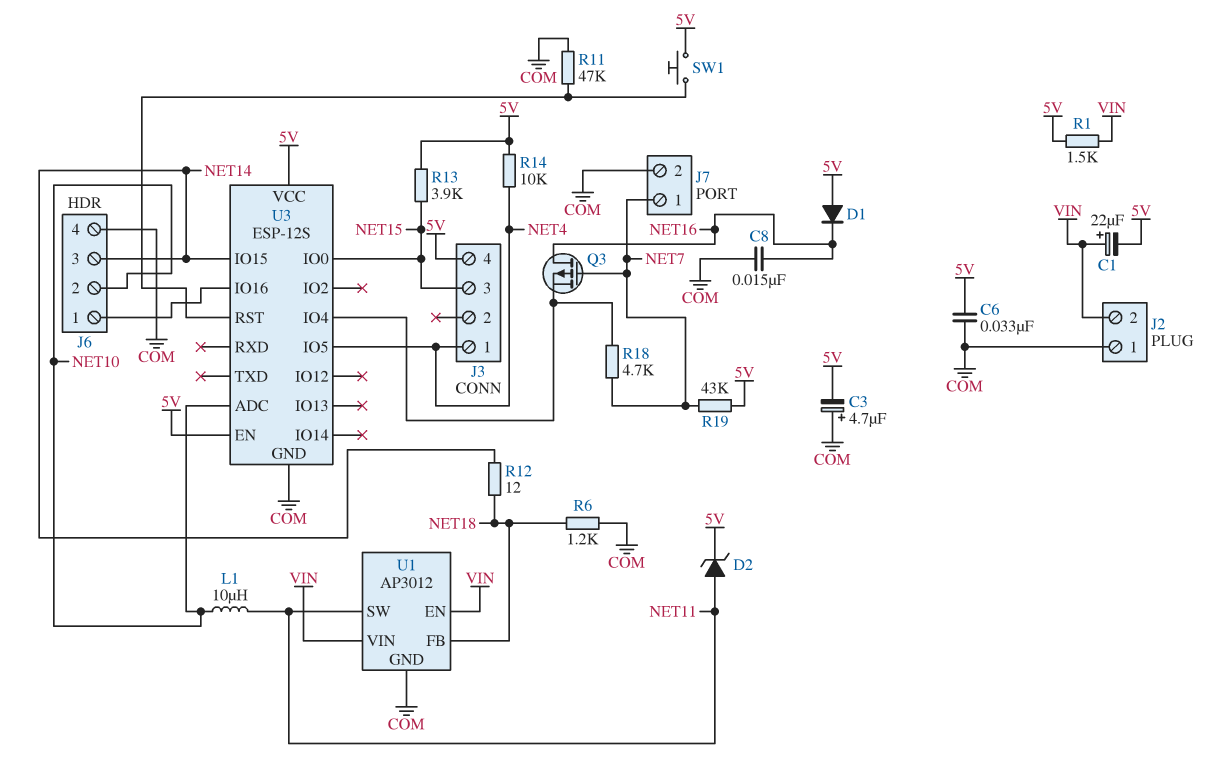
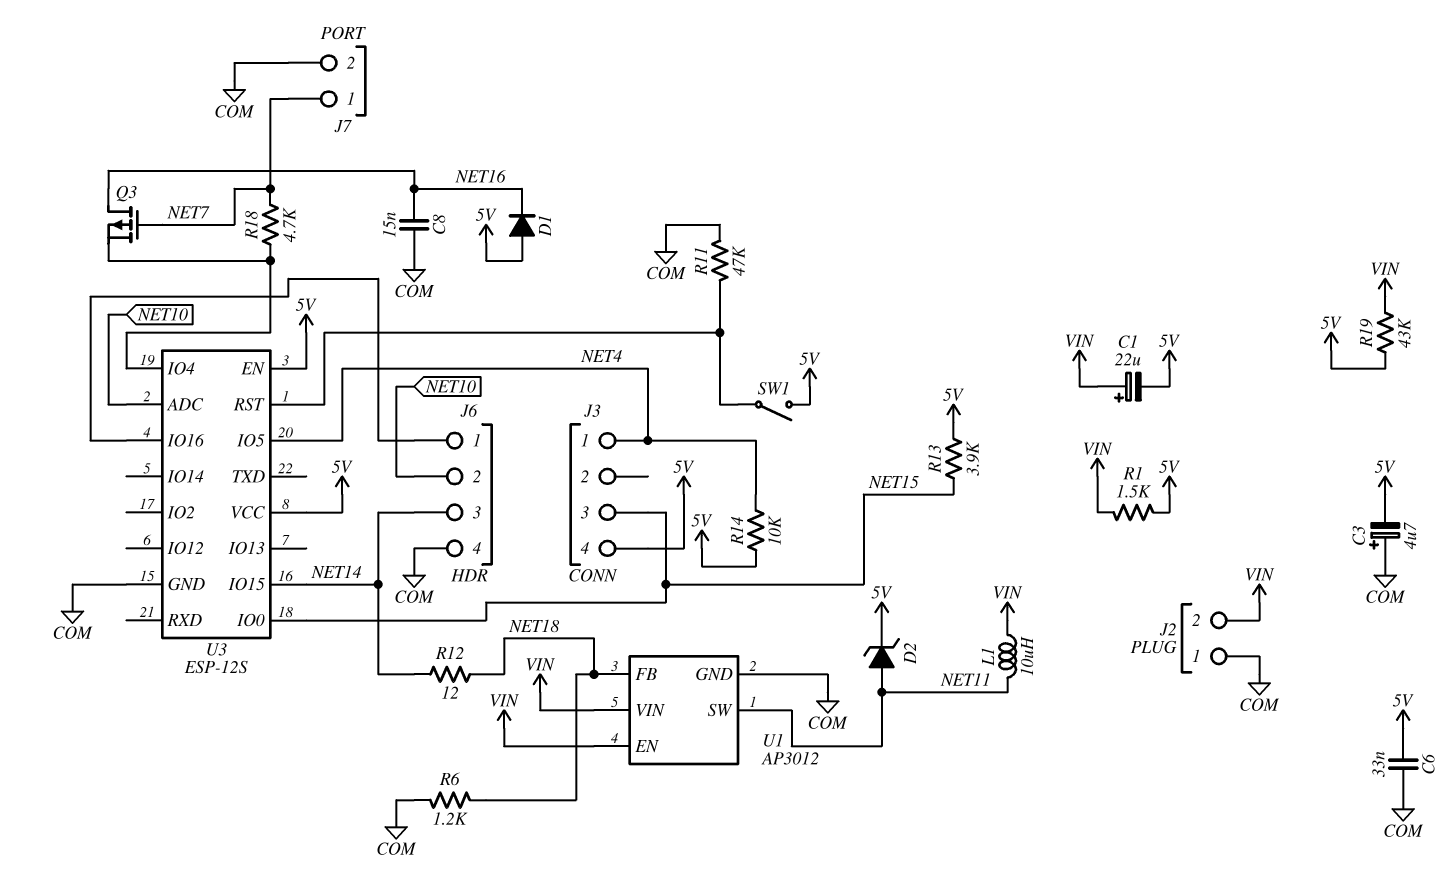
L1: 10uH (NET10, NET11) -> 10uH (NET11, VIN)
R19: 43k (5V, NET7) -> 43k (5V, VIN)
SW1: button (5V, U3/RST) -> switch (5V, U3/RST)

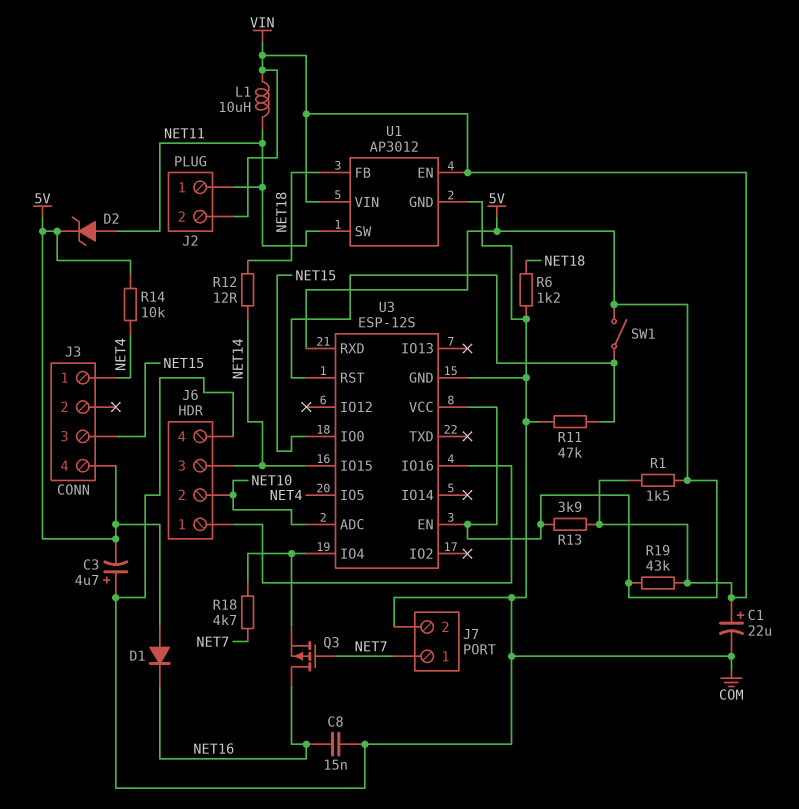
C1: 22uF (plus VIN, minus 5V) -> 22uF (plus VIN, minus COM)
C6: 33nF (5V, COM) -> none
J2 pin 1: COM -> NET11
R13: 3.9k (5V, NET15) -> 3.9k (5V, VIN)
U3 pin RXD: none -> 5V

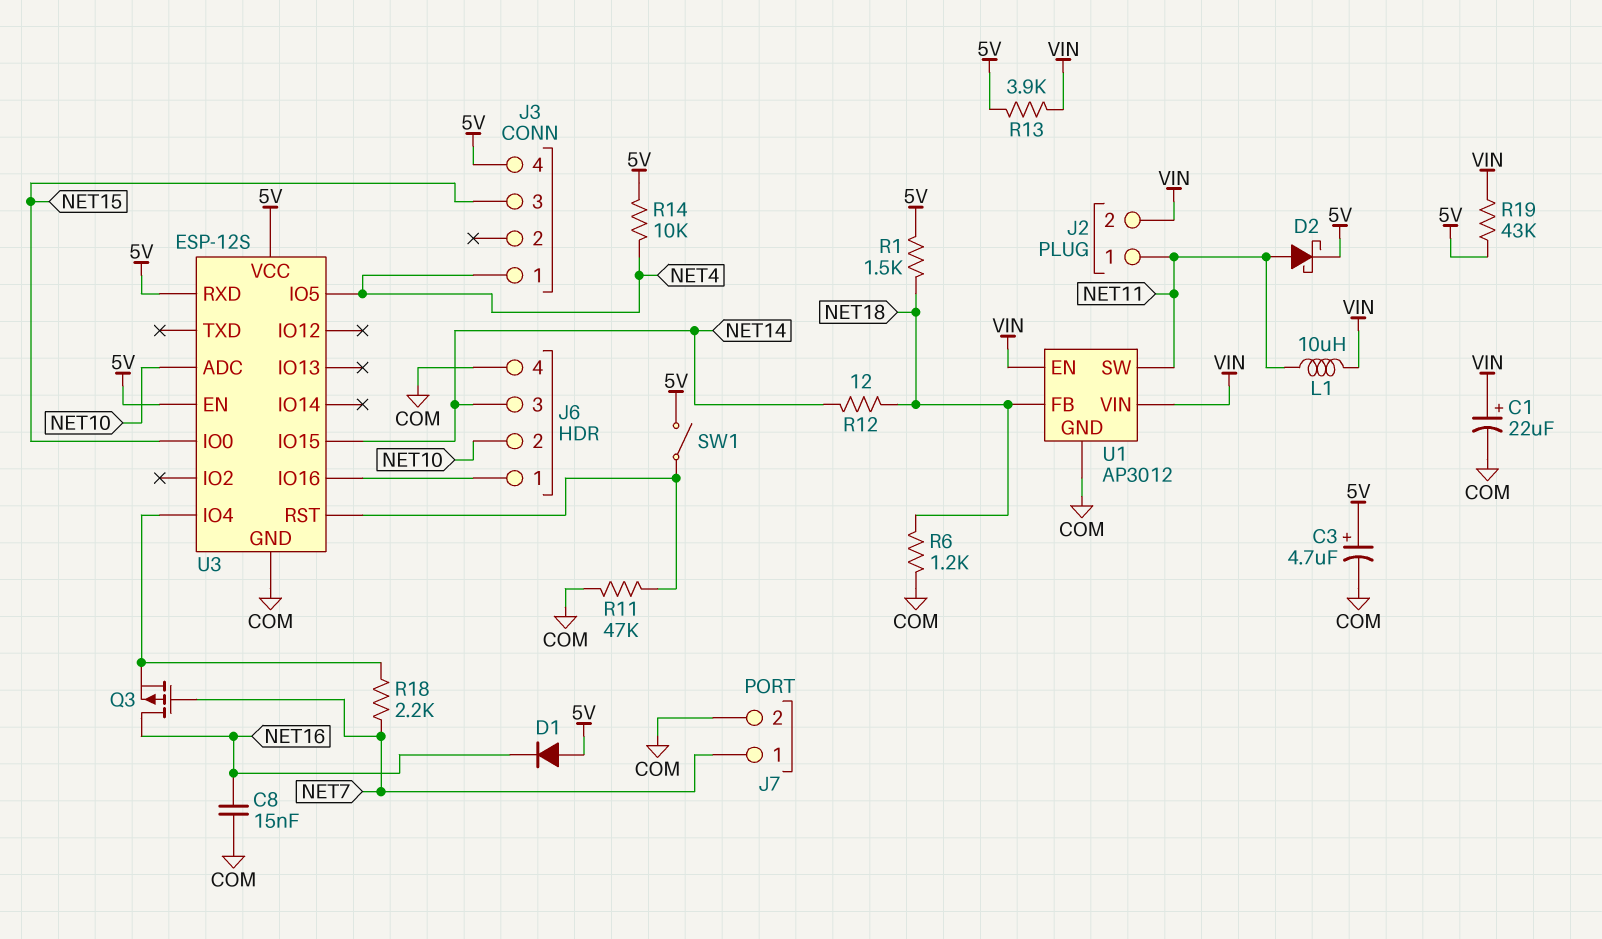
C3: 4.7uF (plus COM, minus 5V) -> 4.7uF (plus 5V, minus COM)
D2: zener (A NET11, K 5V) -> schottky (A NET11, K 5V)
R1: 1.5k (5V, VIN) -> 1.5k (5V, NET18)
R18: 4.7k (NET7, U3/IO4) -> 2.2k (NET7, U3/IO4)

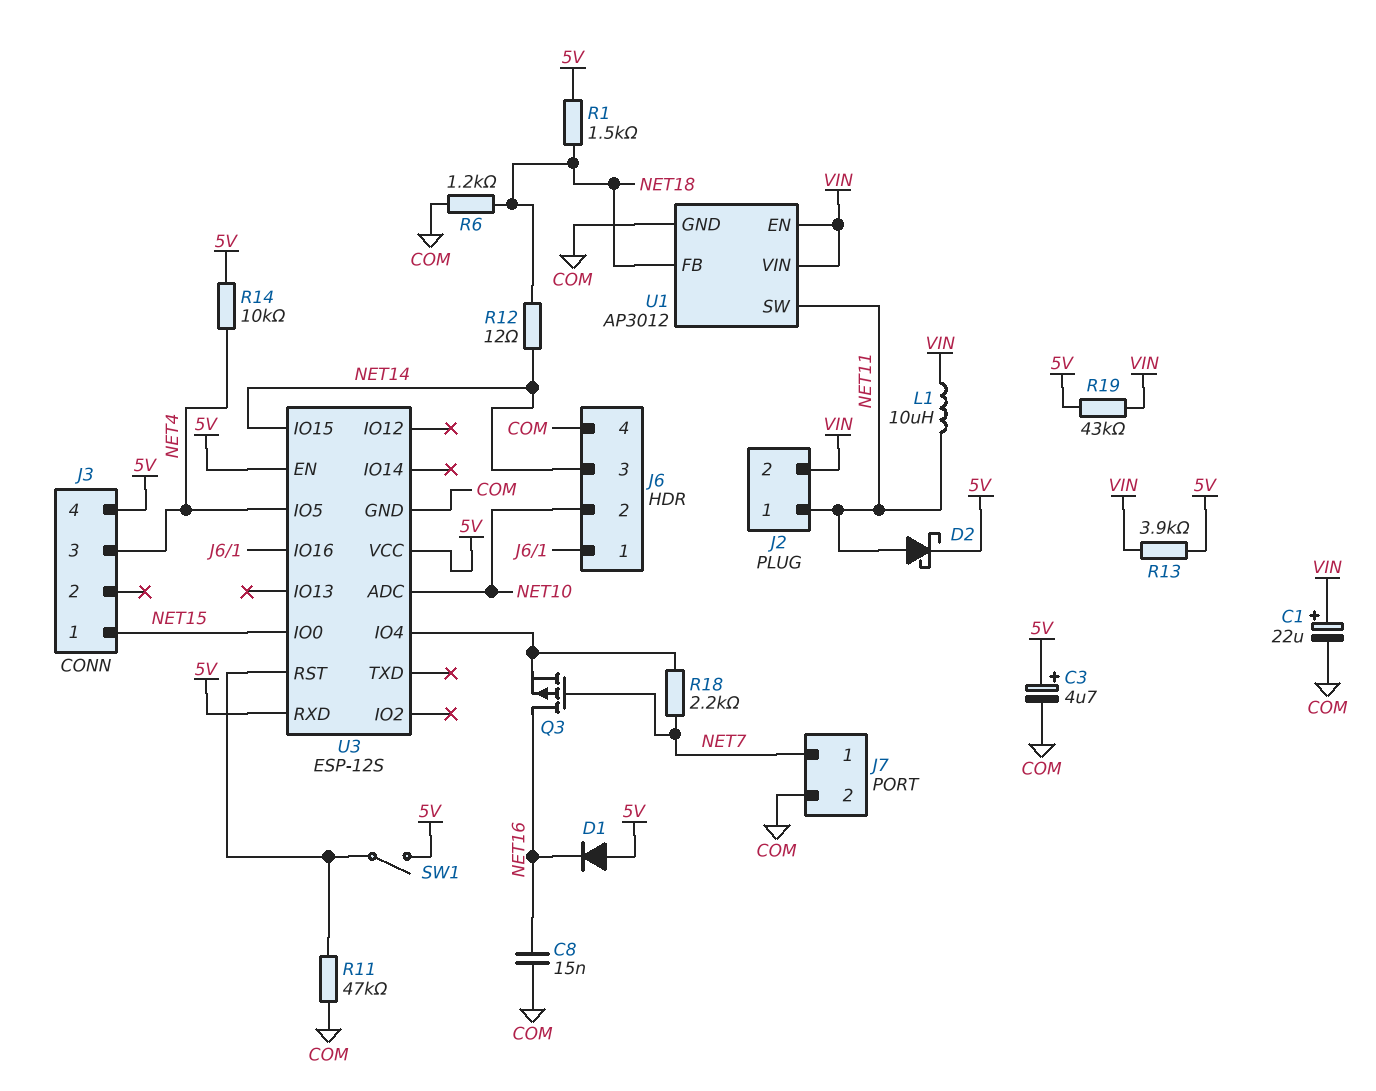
J3 pin 1: NET4 -> NET15
J3 pin 3: NET15 -> NET4

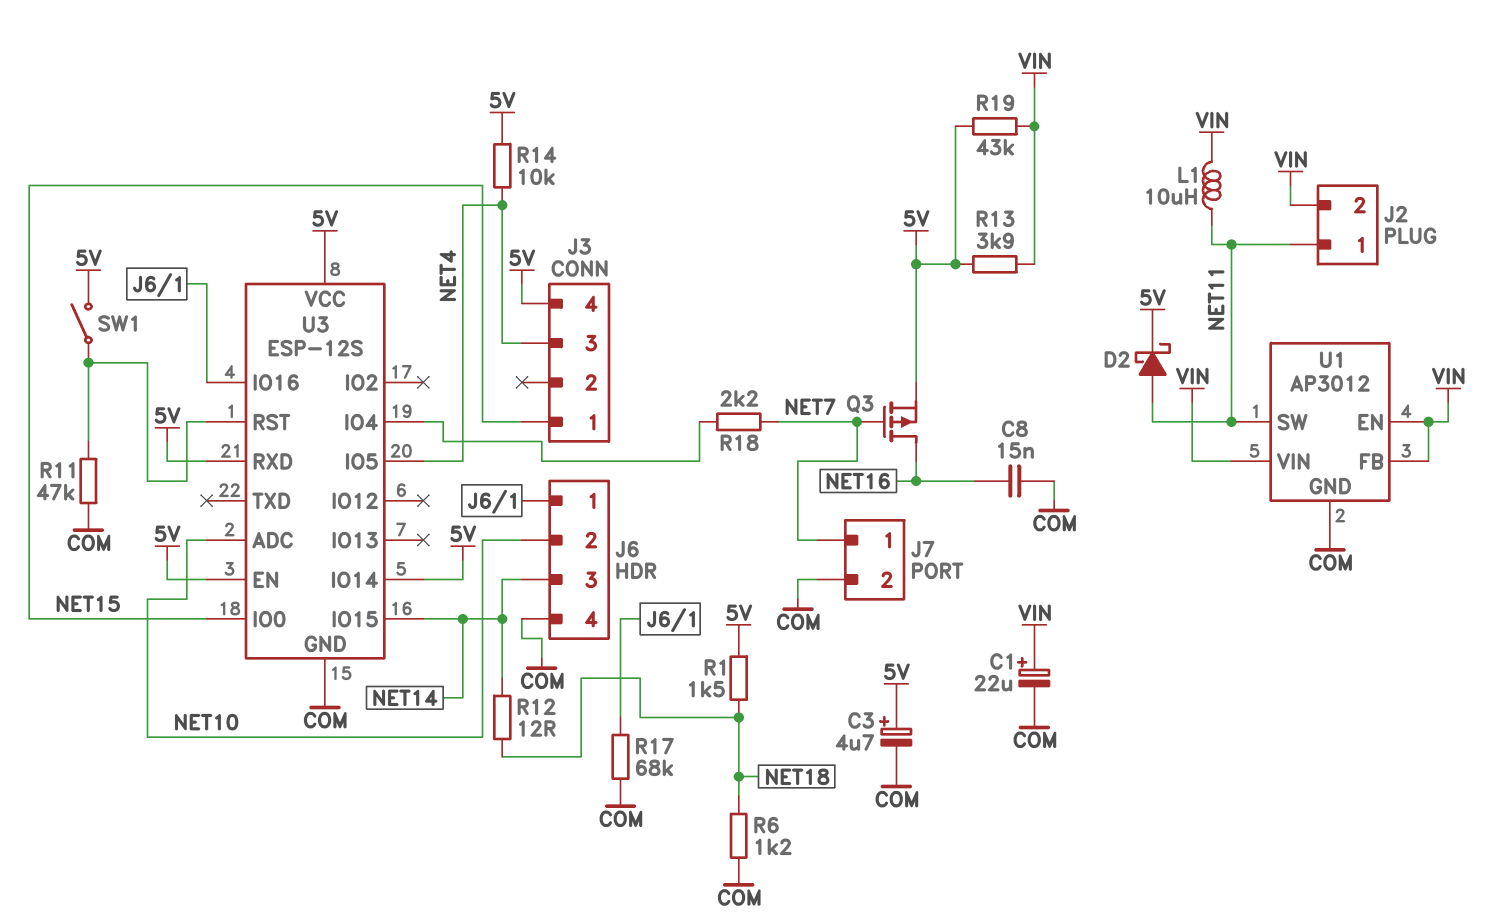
D1: diode (A 5V, K NET16) -> none
Q3: PMOS (G NET7, D NET16, S U3/IO4) -> PMOS (G NET7, D NET16, S 5V)
R17: none -> 68k (COM, J6/1)
U1 pin FB: NET18 -> VIN
U3 pin IO14: none -> 5V

